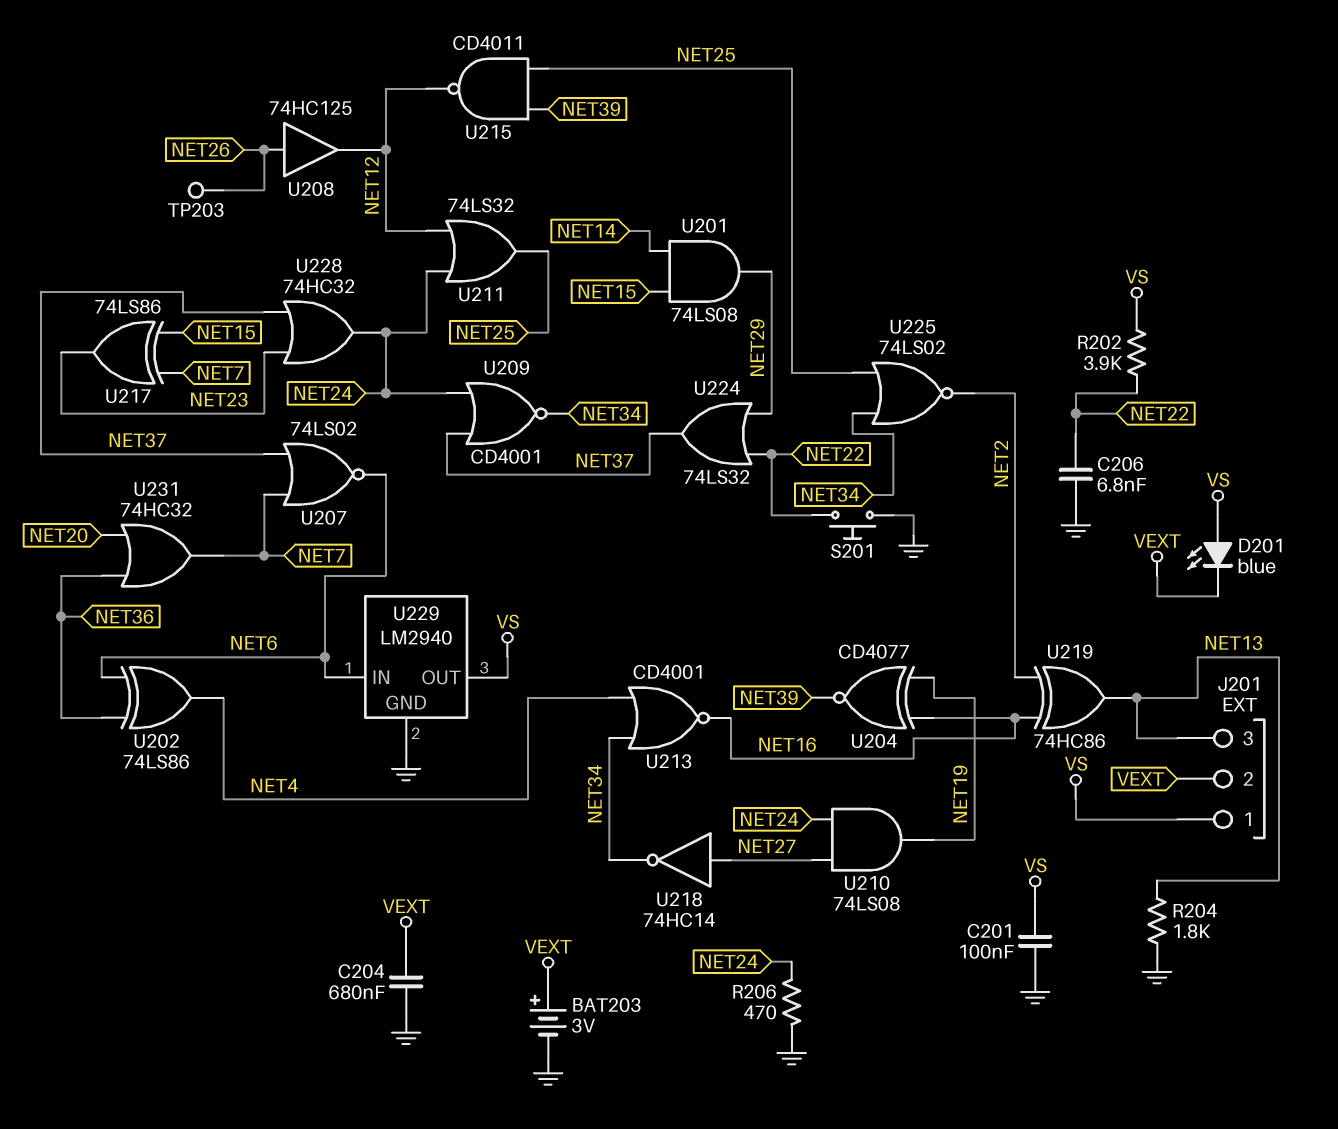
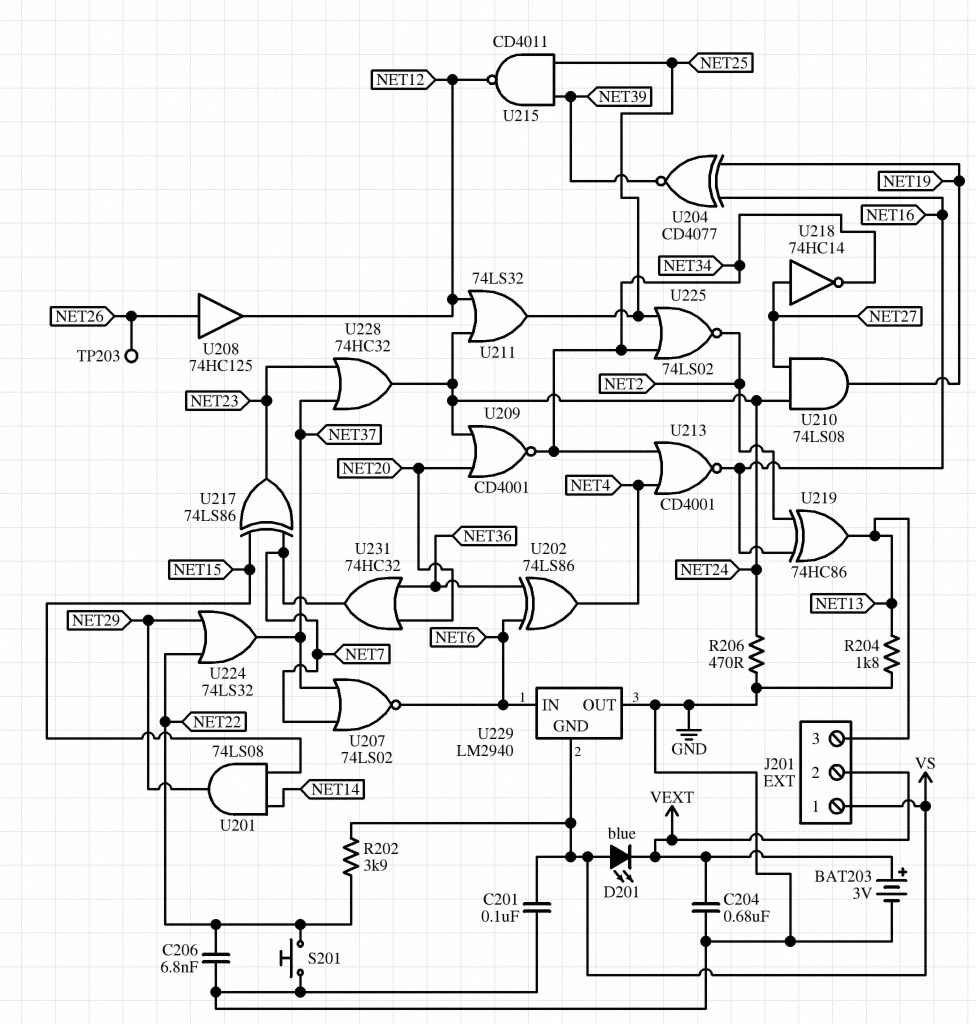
U209: NOR CD4001 (in NET24, in NET37, out NET34) -> NOR CD4001 (in NET20, in NET24, out NET34)
U229 pin GND: GND -> VS
U229 pin OUT: VS -> GND

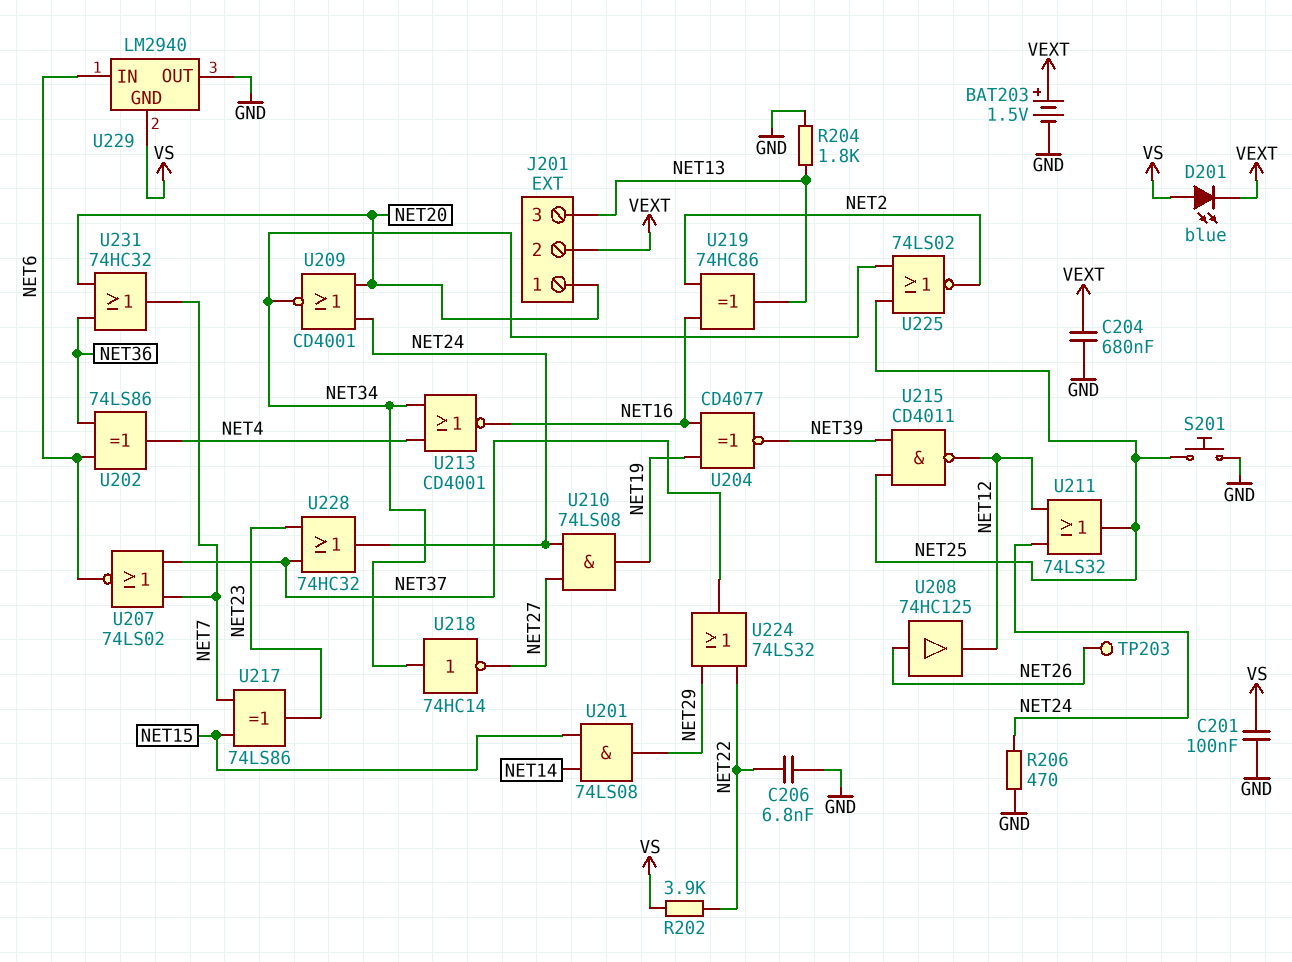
BAT203: 3V (plus VEXT, minus GND) -> 1.5V (plus VEXT, minus GND)
J201 pin 1: VS -> NET20
S201: button (GND, NET22) -> button (GND, NET25)
U218: NOT 74HC14 (in NET27, out NET34) -> NOT 74HC14 (in NET34, out NET27)

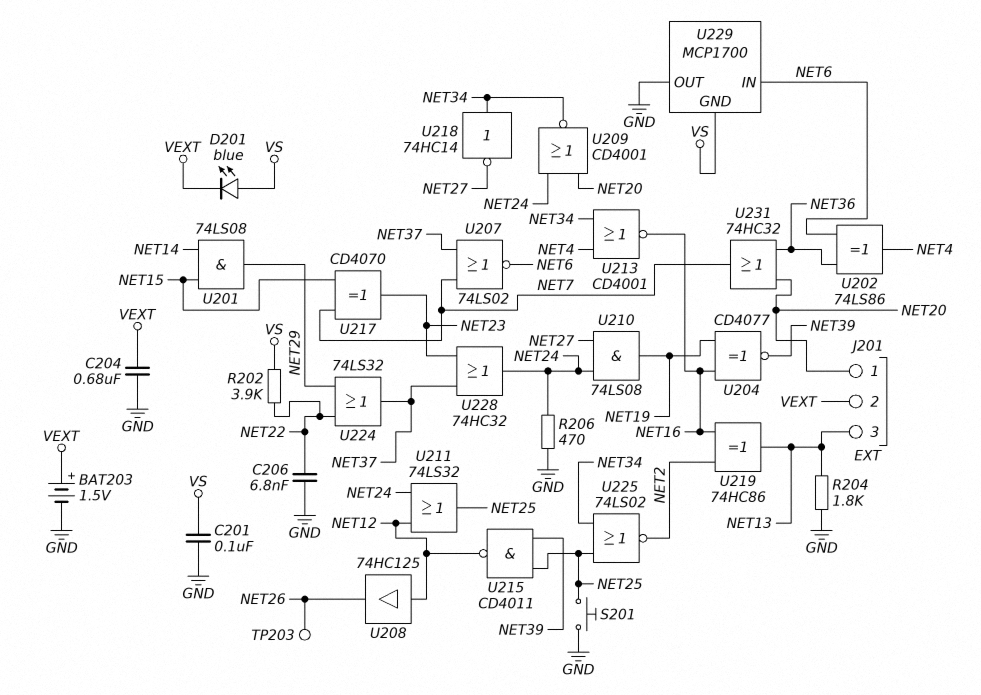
U208: buffer 74HC125 (in NET26, out NET12) -> buffer 74HC125 (in NET12, out NET26)
U217: XOR 74LS86 (in NET7, in NET15, out NET23) -> XOR CD4070 (in NET7, in NET15, out NET23)
U229: LM2940 -> MCP1700

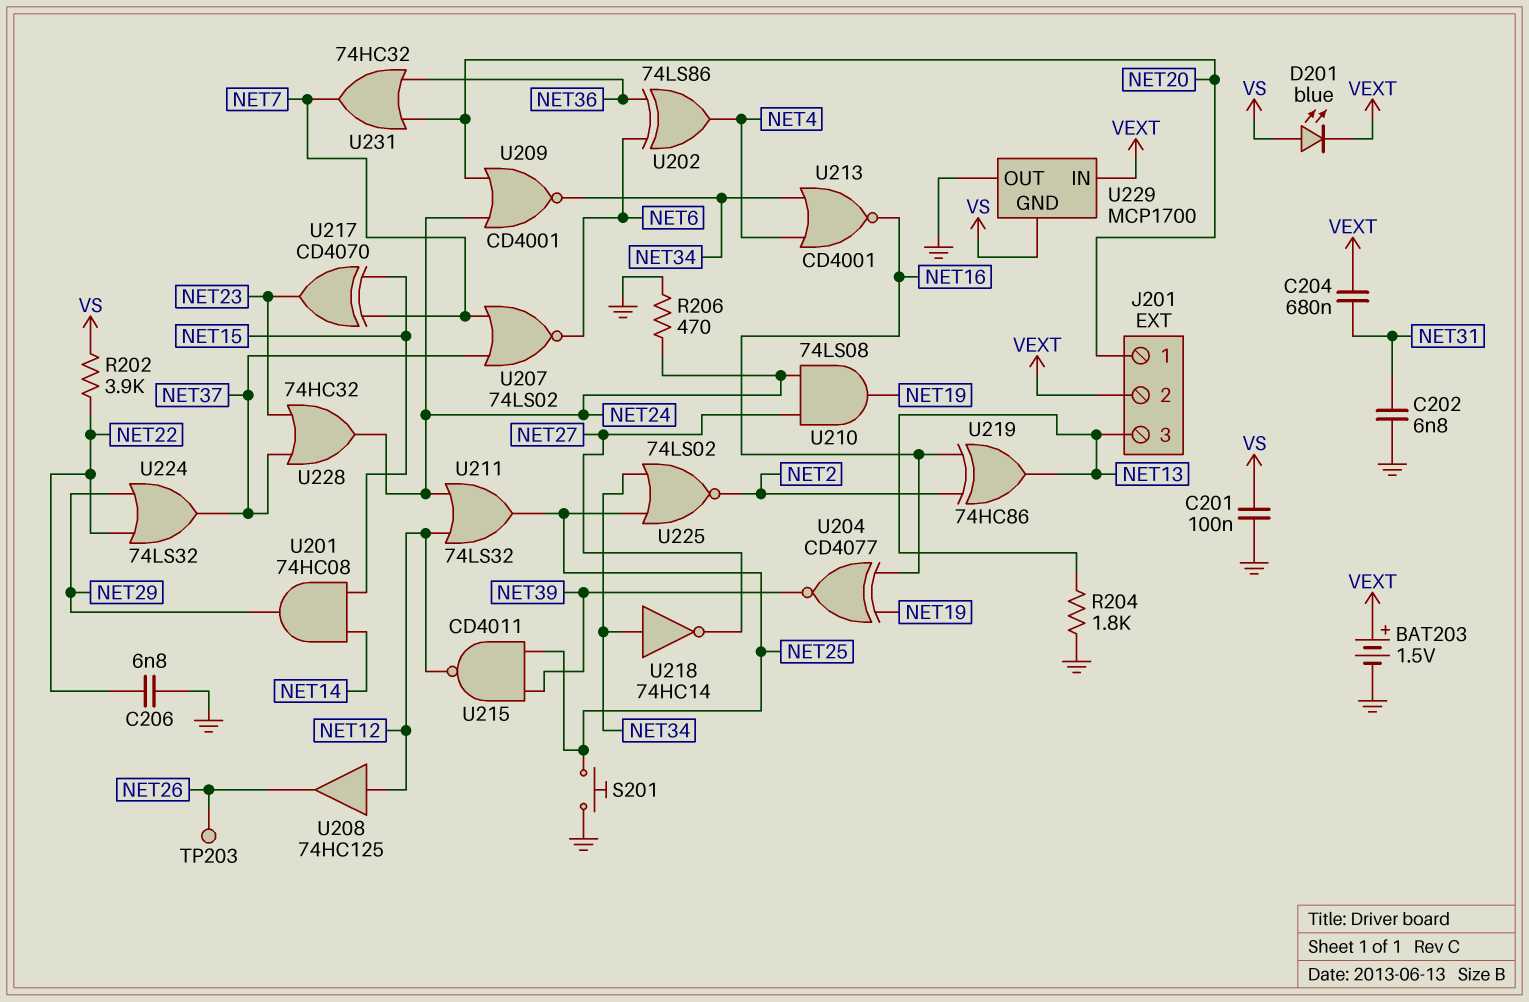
C202: none -> 6.8nF (GND, NET31)
C204: 680nF (GND, VEXT) -> 680nF (NET31, VEXT)
U201: AND 74LS08 (in NET14, in NET15, out NET29) -> AND 74HC08 (in NET14, in NET15, out NET29)
U229 pin IN: NET6 -> VEXT

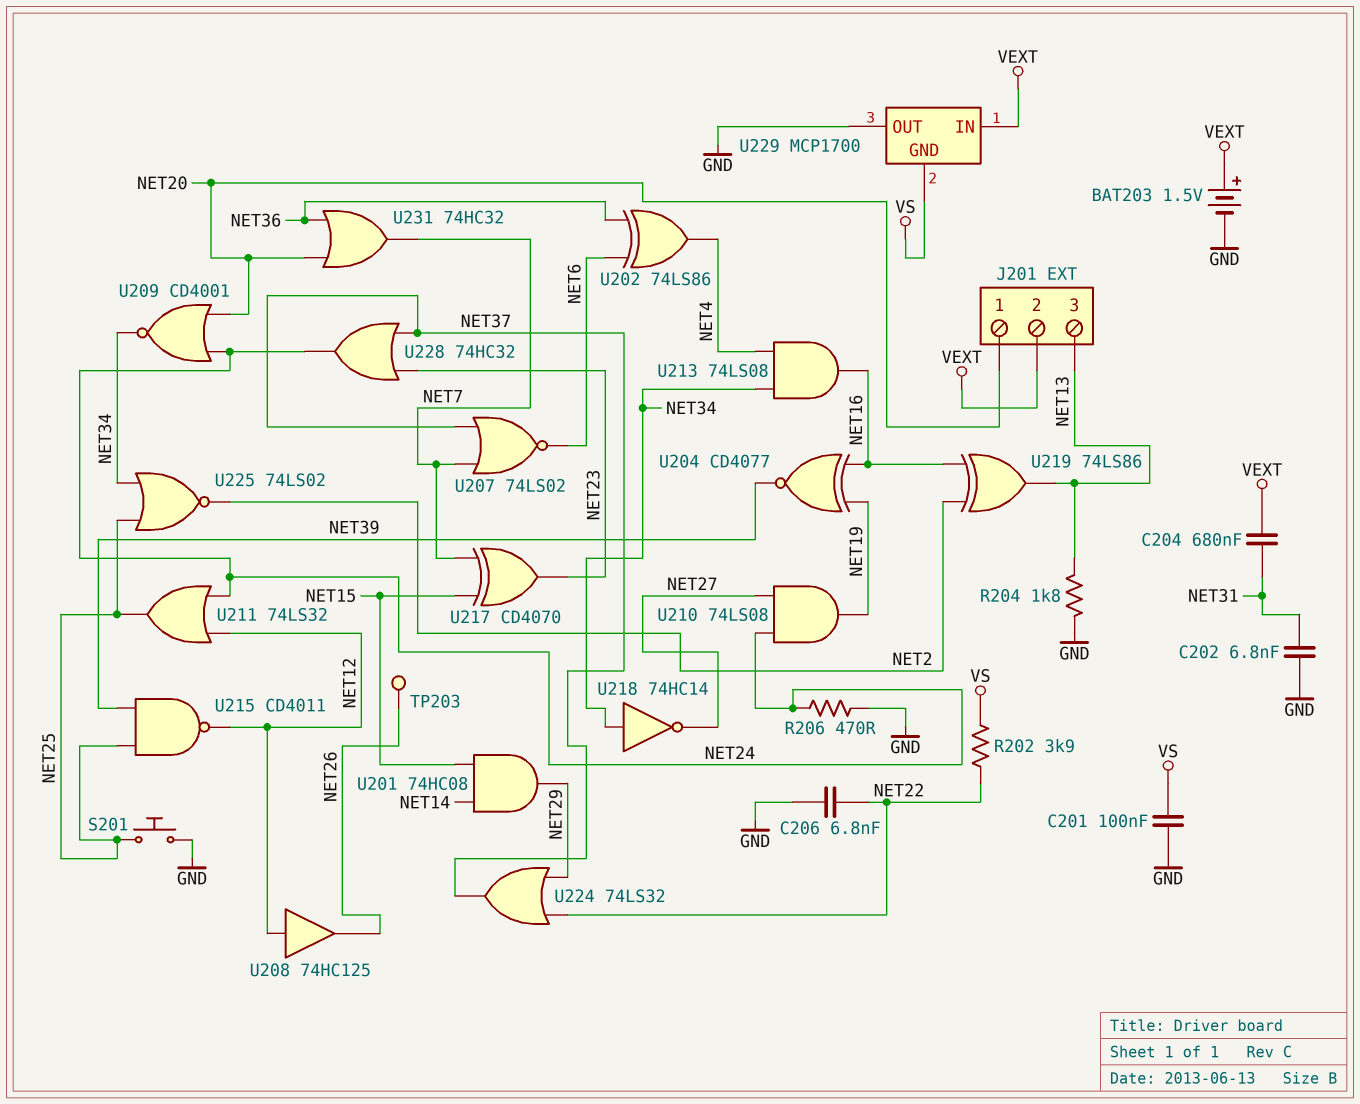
D201: LED blue (A VS, K VEXT) -> none
U213: NOR CD4001 (in NET4, in NET34, out NET16) -> AND 74LS08 (in NET4, in NET34, out NET16)
U219: XOR 74HC86 (in NET2, in NET16, out NET13) -> XOR 74LS86 (in NET2, in NET16, out NET13)

